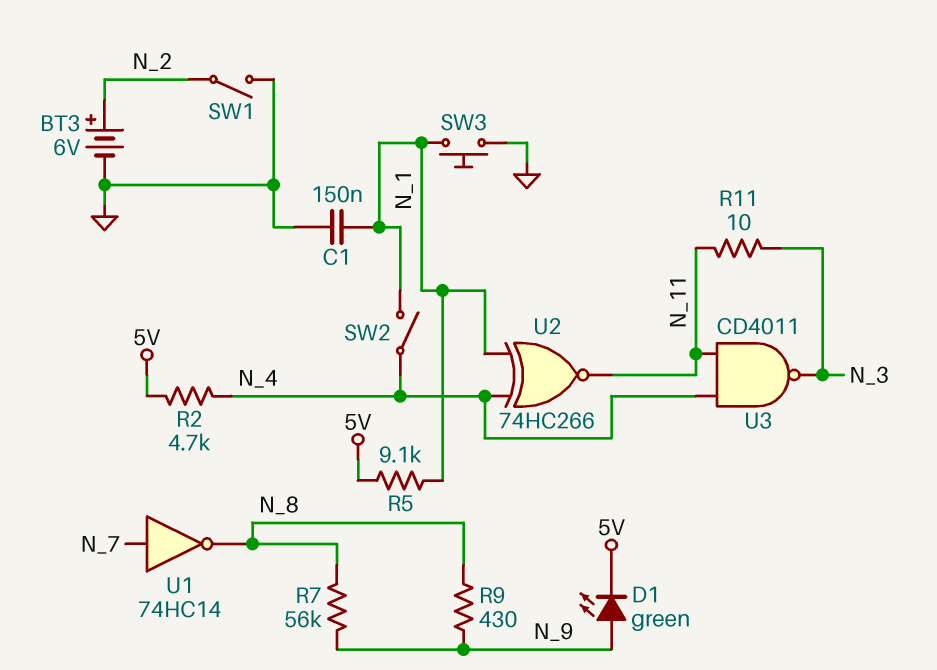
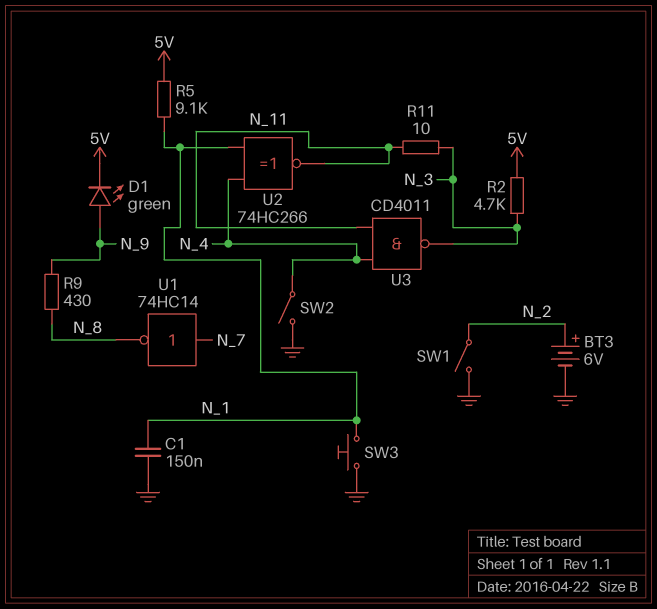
R2: 4.7k (5V, N_4) -> 4.7k (5V, N_3)
R7: 56k (N_8, N_9) -> none
SW2: switch (N_1, N_4) -> switch (GND, N_4)

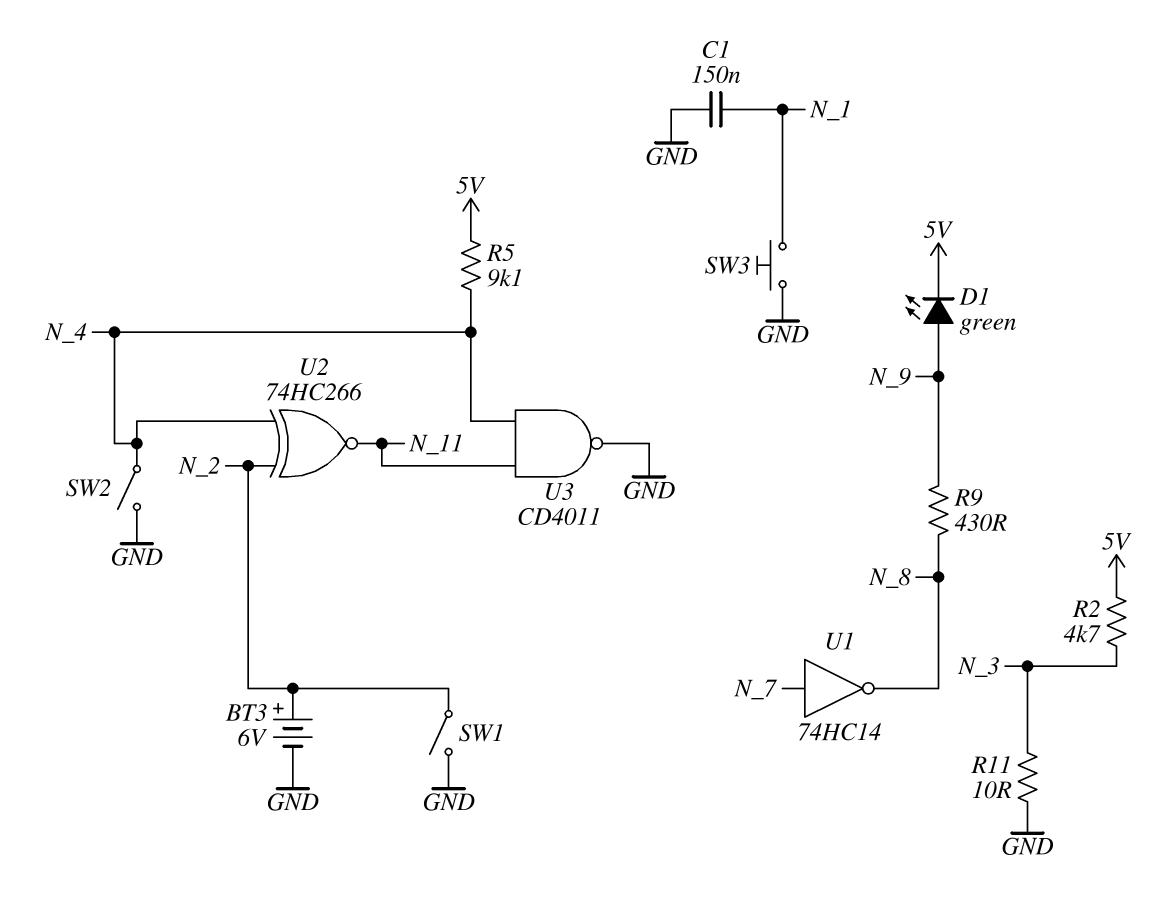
R5: 9.1k (5V, N_1) -> 9.1k (5V, N_4)
R11: 10 (N_3, N_11) -> 10 (GND, N_3)
U2: XNOR 74HC266 (in N_1, in N_4, out N_11) -> XNOR 74HC266 (in N_2, in N_4, out N_11)
U3: NAND CD4011 (in N_4, in N_11, out N_3) -> NAND CD4011 (in N_4, in N_11, out GND)

